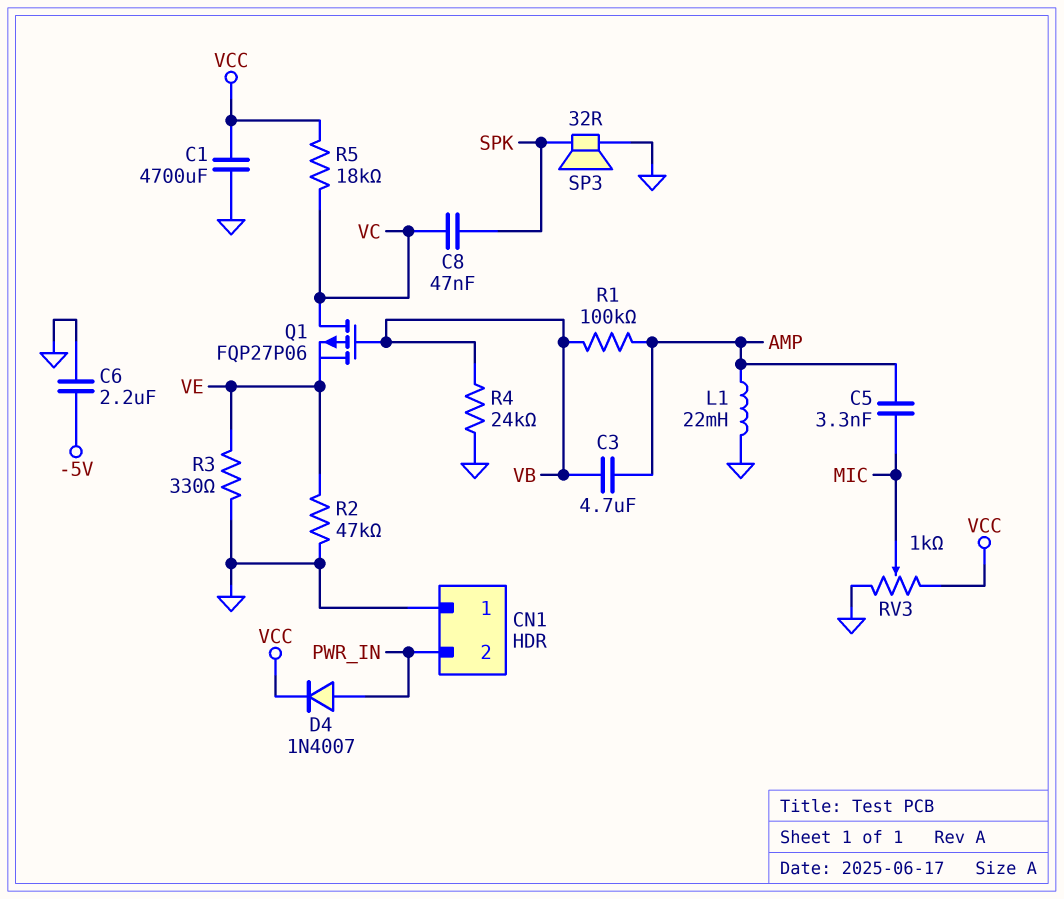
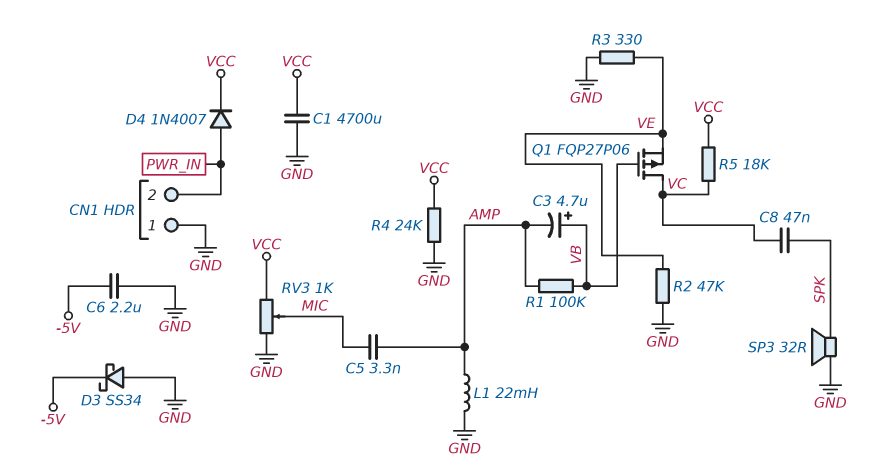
C3: 4.7uF (AMP, VB) -> 4.7uF (plus VB, minus AMP)
D3: none -> schottky SS34 (A GND, K -5V)
R4: 24k (GND, VB) -> 24k (GND, VCC)

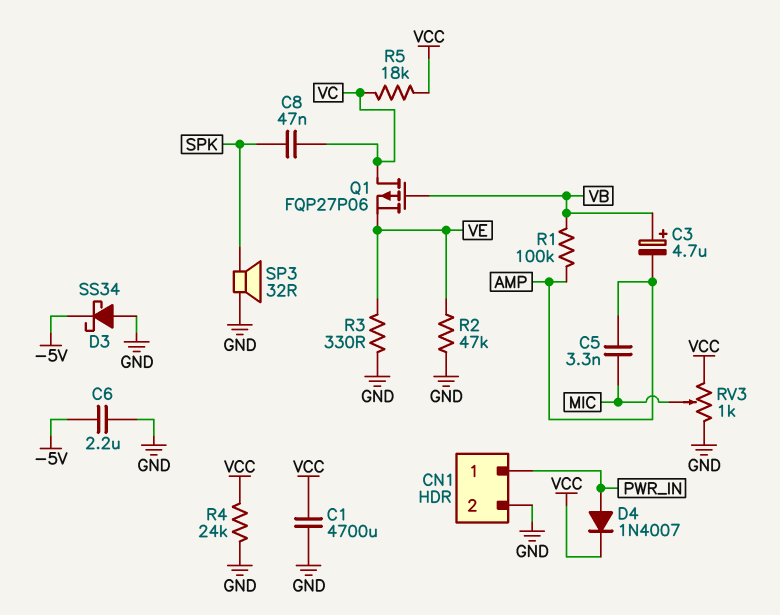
CN1 pin 1: GND -> PWR_IN
CN1 pin 2: PWR_IN -> GND
L1: 22mH (AMP, GND) -> none

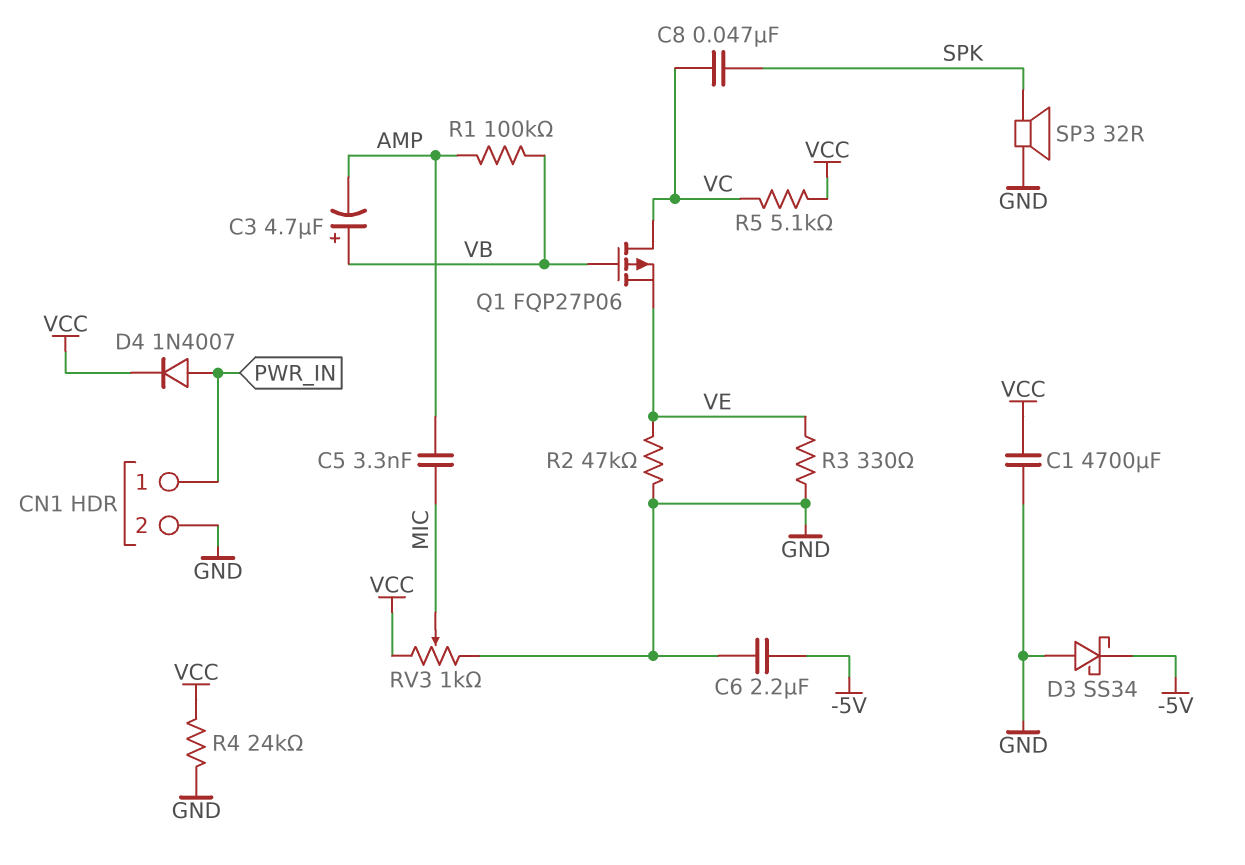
R5: 18k (VC, VCC) -> 5.1k (VC, VCC)

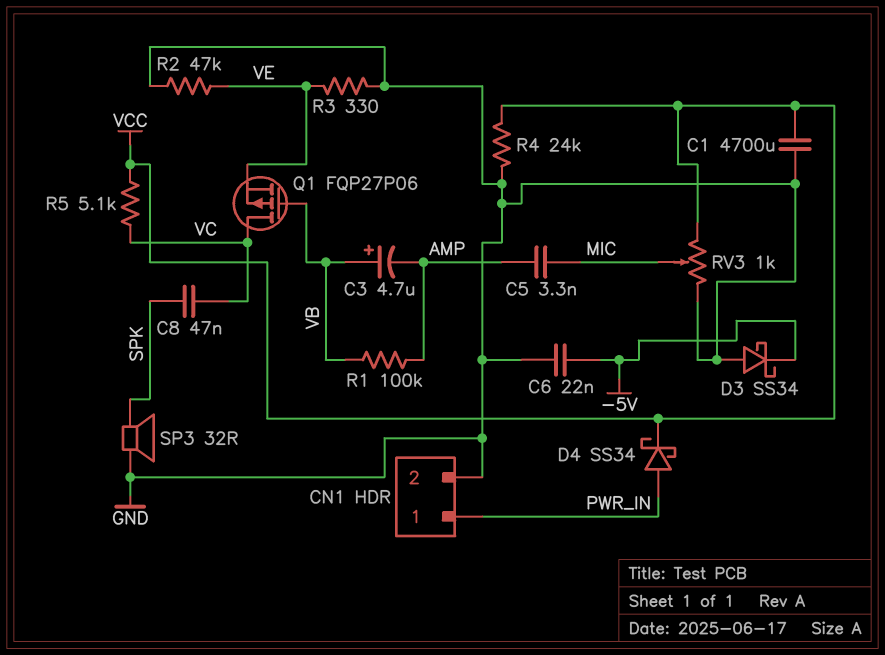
C6: 2.2uF (-5V, GND) -> 22nF (-5V, GND)
D4: diode 1N4007 (A PWR_IN, K VCC) -> schottky SS34 (A PWR_IN, K VCC)

